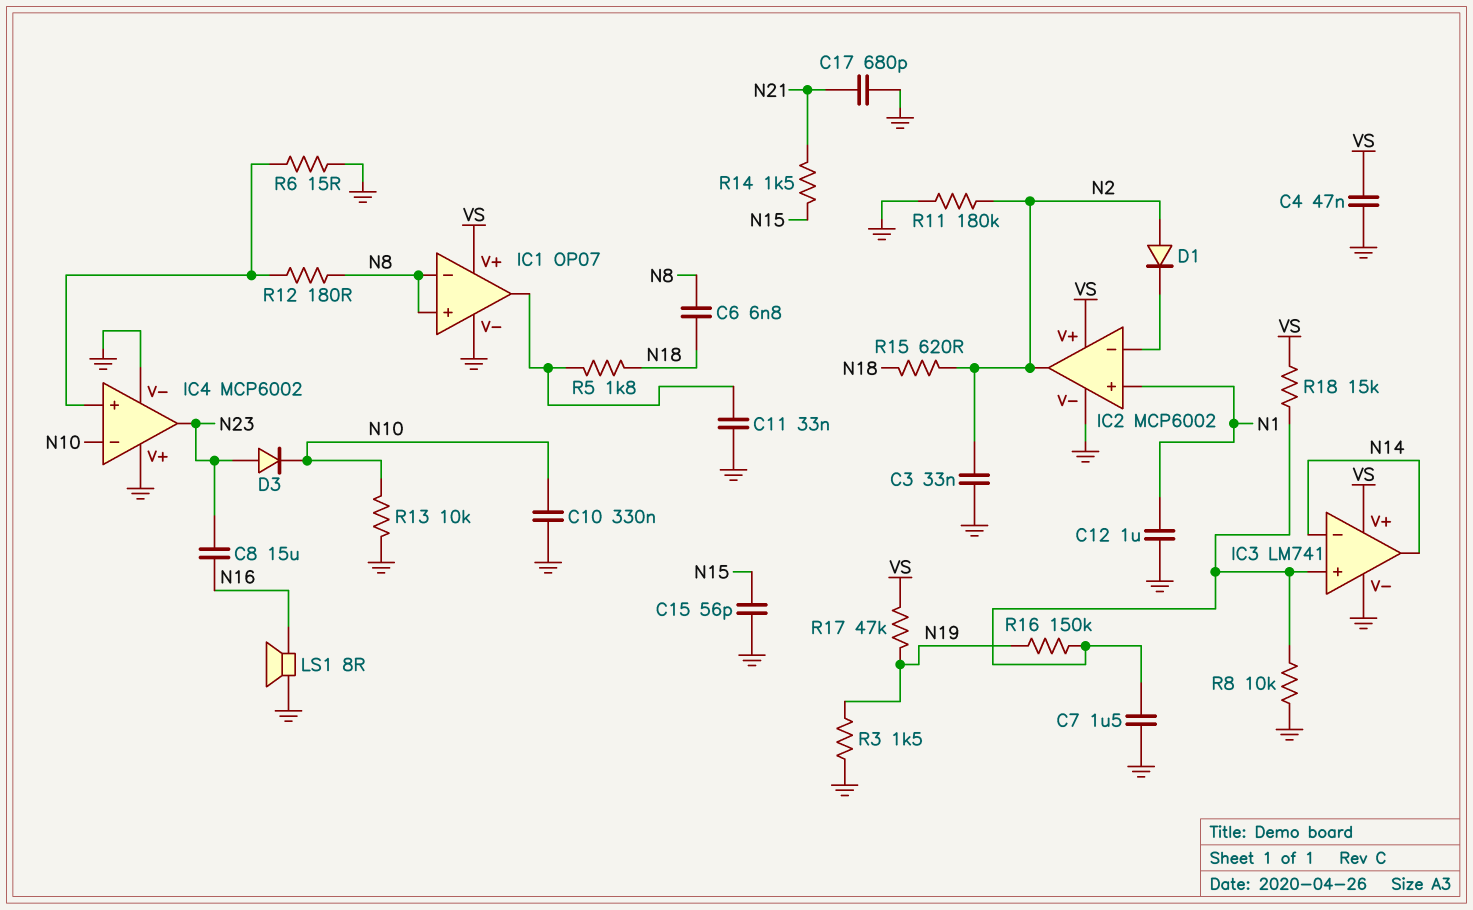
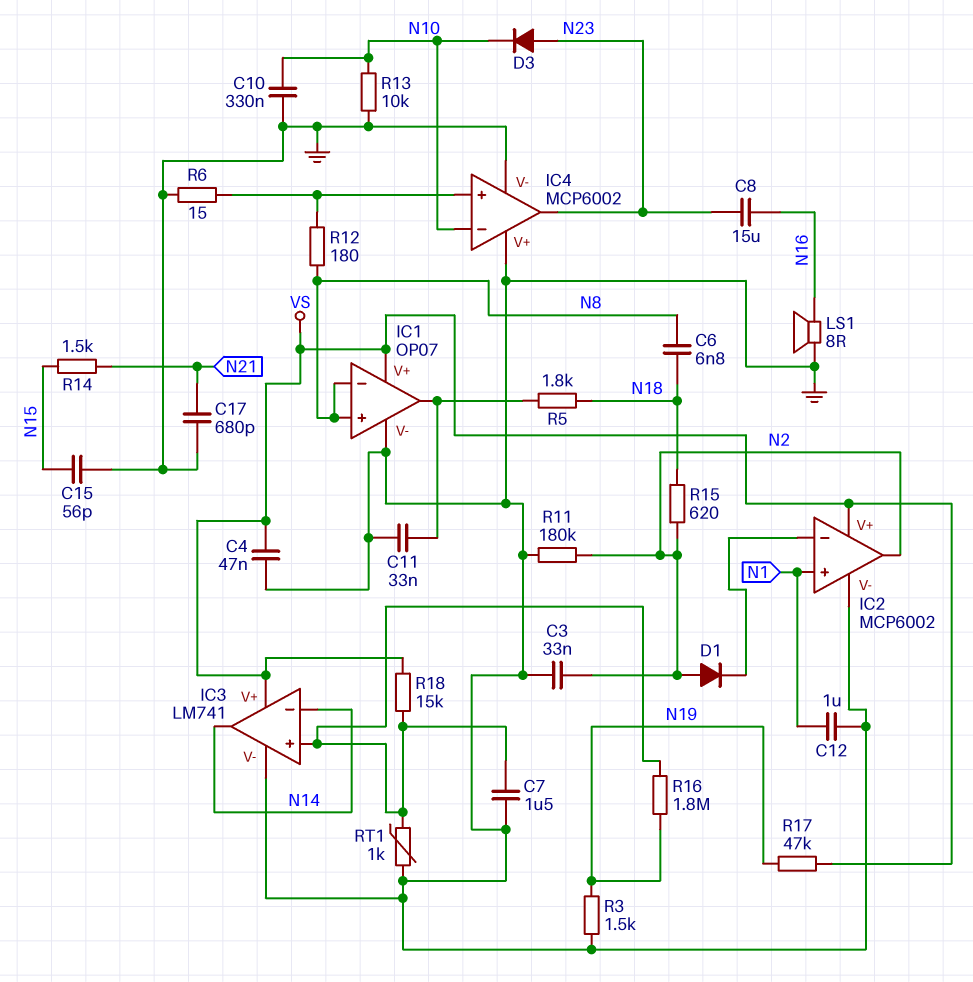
R8: 10k (GND, IC3/in+) -> none
R16: 150k (IC3/in+, N19) -> 1.8M (IC3/in+, N19)
RT1: none -> 1k (GND, IC3/in+)

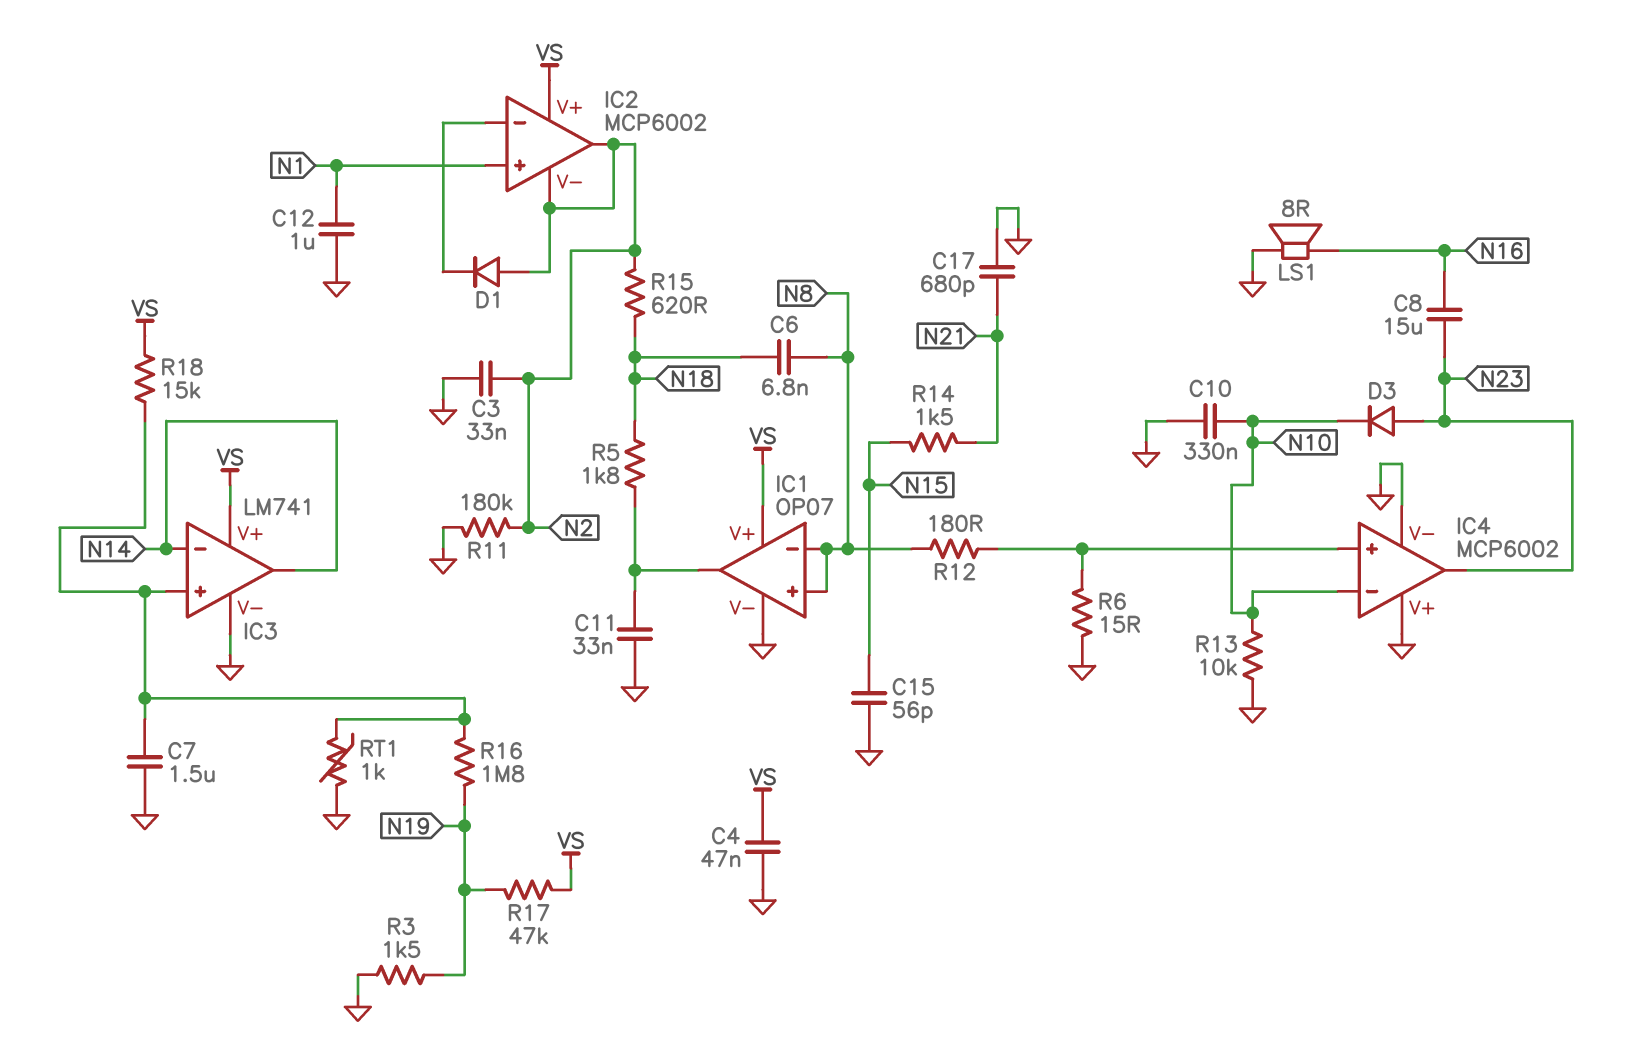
IC2 pin V-: GND -> N2

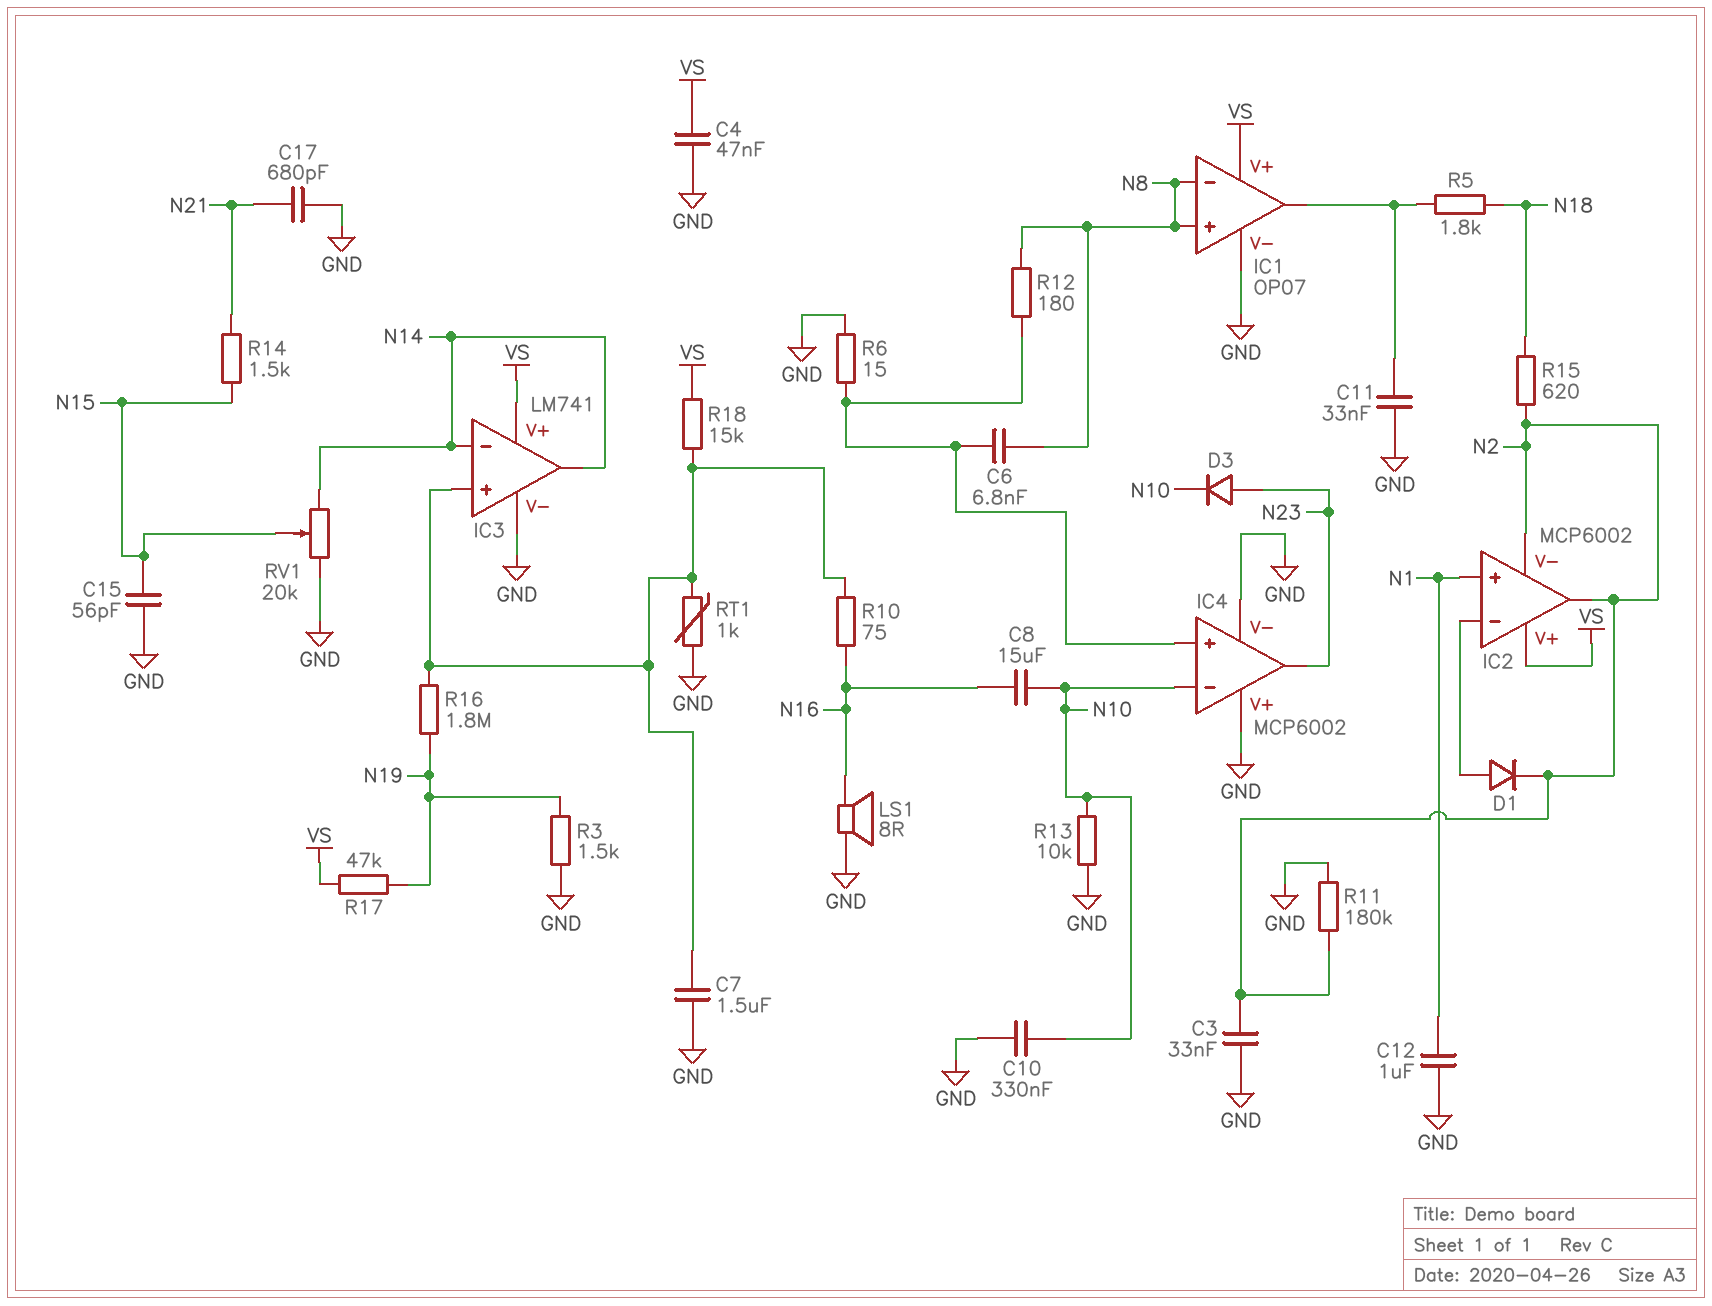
C6: 6.8nF (N8, N18) -> 6.8nF (IC4/in+, N8)
C8: 15uF (N16, N23) -> 15uF (N10, N16)
D1: diode (A N2, K IC2/in-) -> diode (A IC2/in-, K N2)
R10: none -> 75 (IC3/in+, N16)
RV1: none -> 20k (GND, N14, wiper N15)

